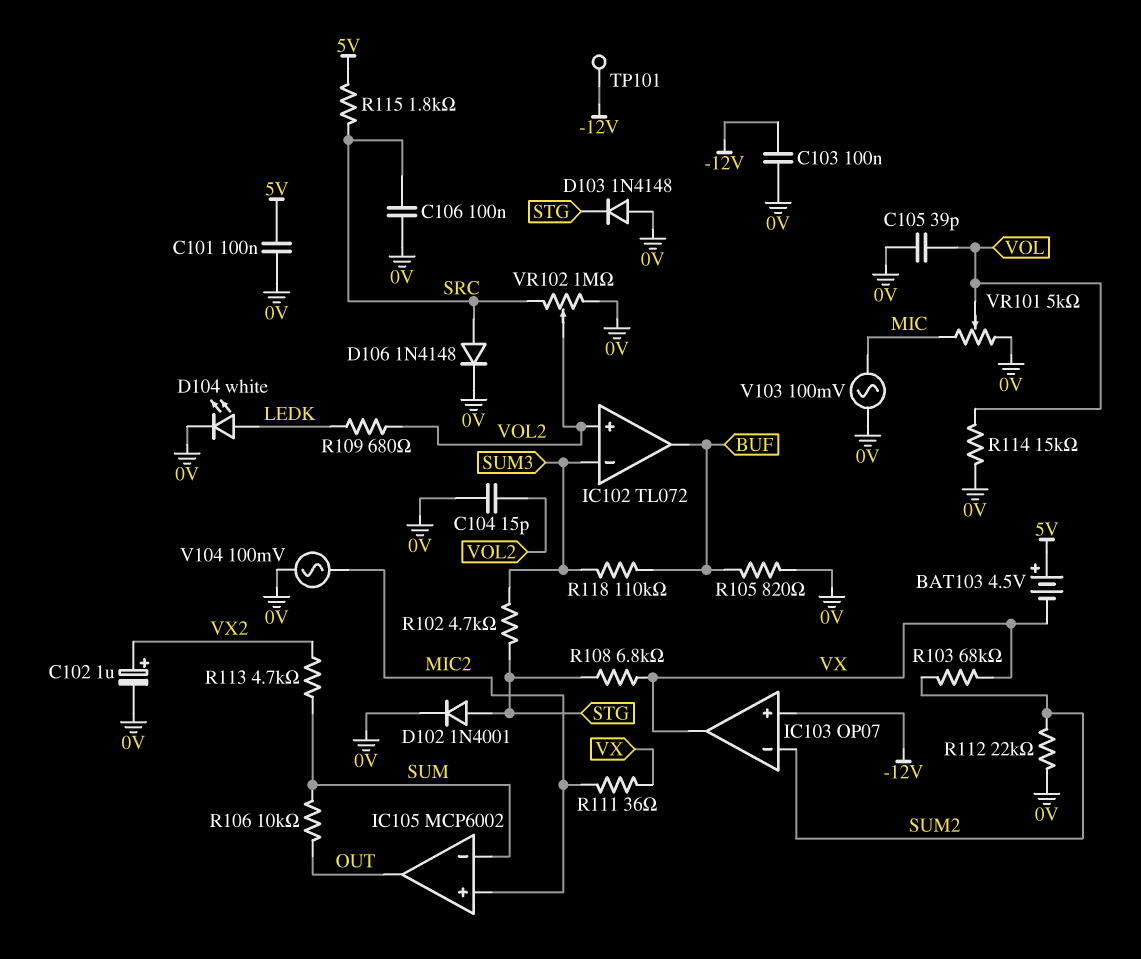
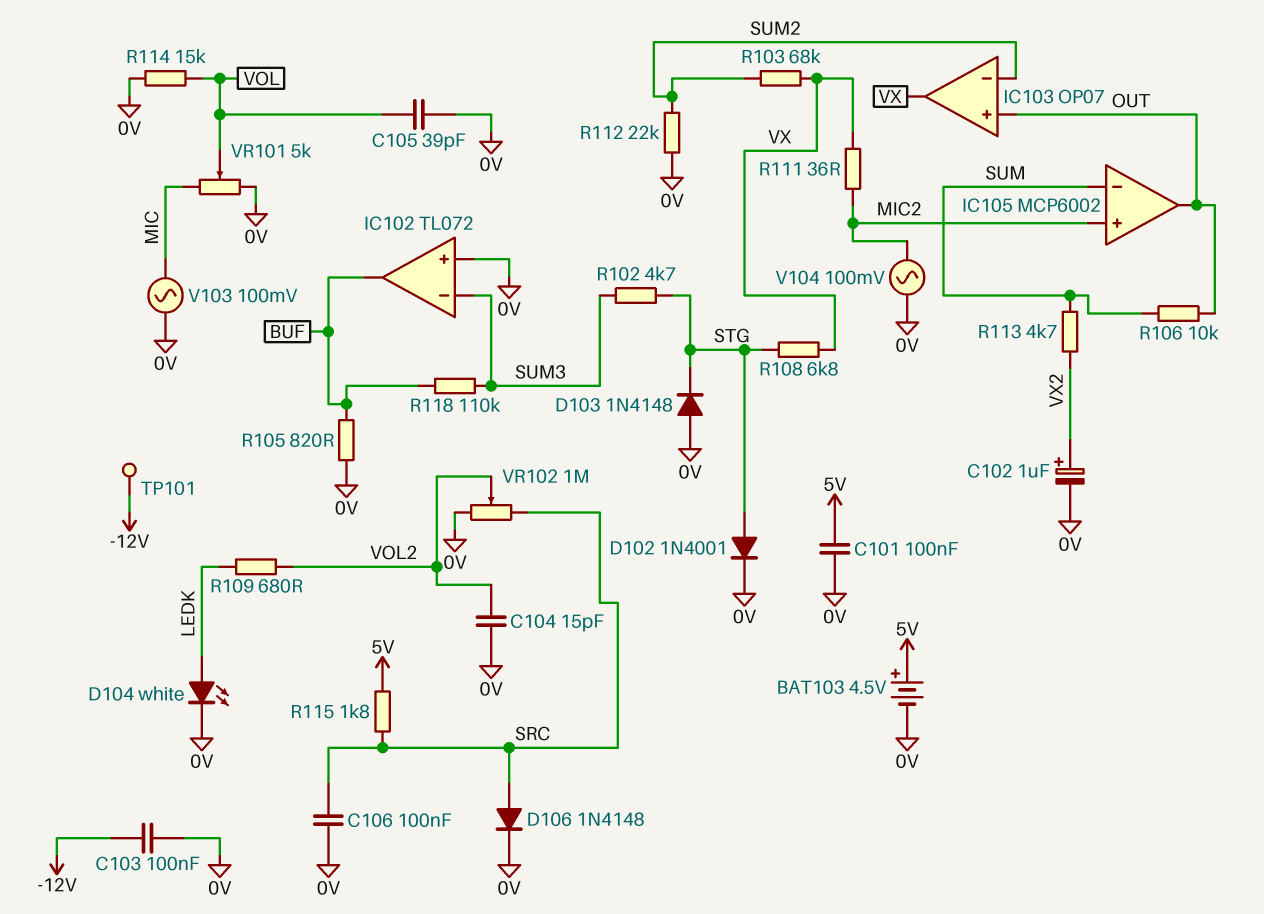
BAT103: 4.5V (plus 5V, minus VX) -> 4.5V (plus 5V, minus 0V)
IC102 pin in+: VOL2 -> 0V
IC103 pin in+: -12V -> OUT

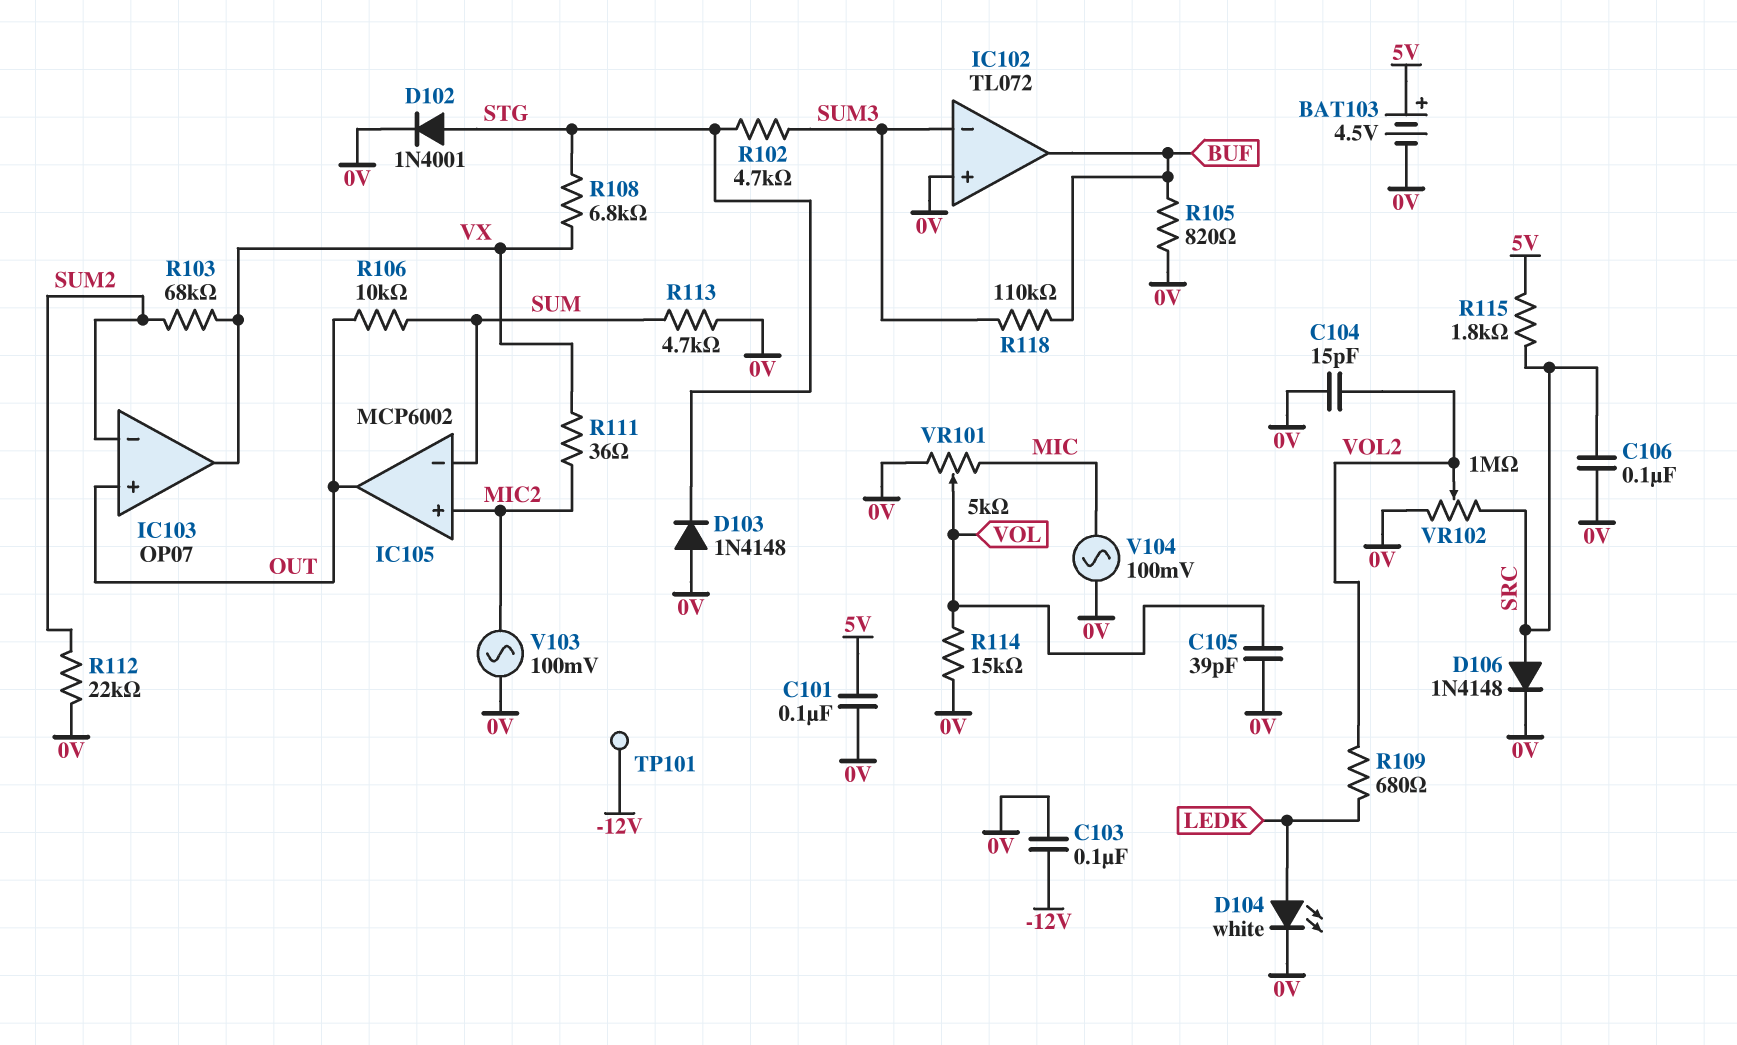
C102: 1uF (plus VX2, minus 0V) -> none
R113: 4.7k (SUM, VX2) -> 4.7k (0V, SUM)
V103: AC 100mV (0V, MIC) -> AC 100mV (0V, MIC2)
V104: AC 100mV (0V, MIC2) -> AC 100mV (0V, MIC)

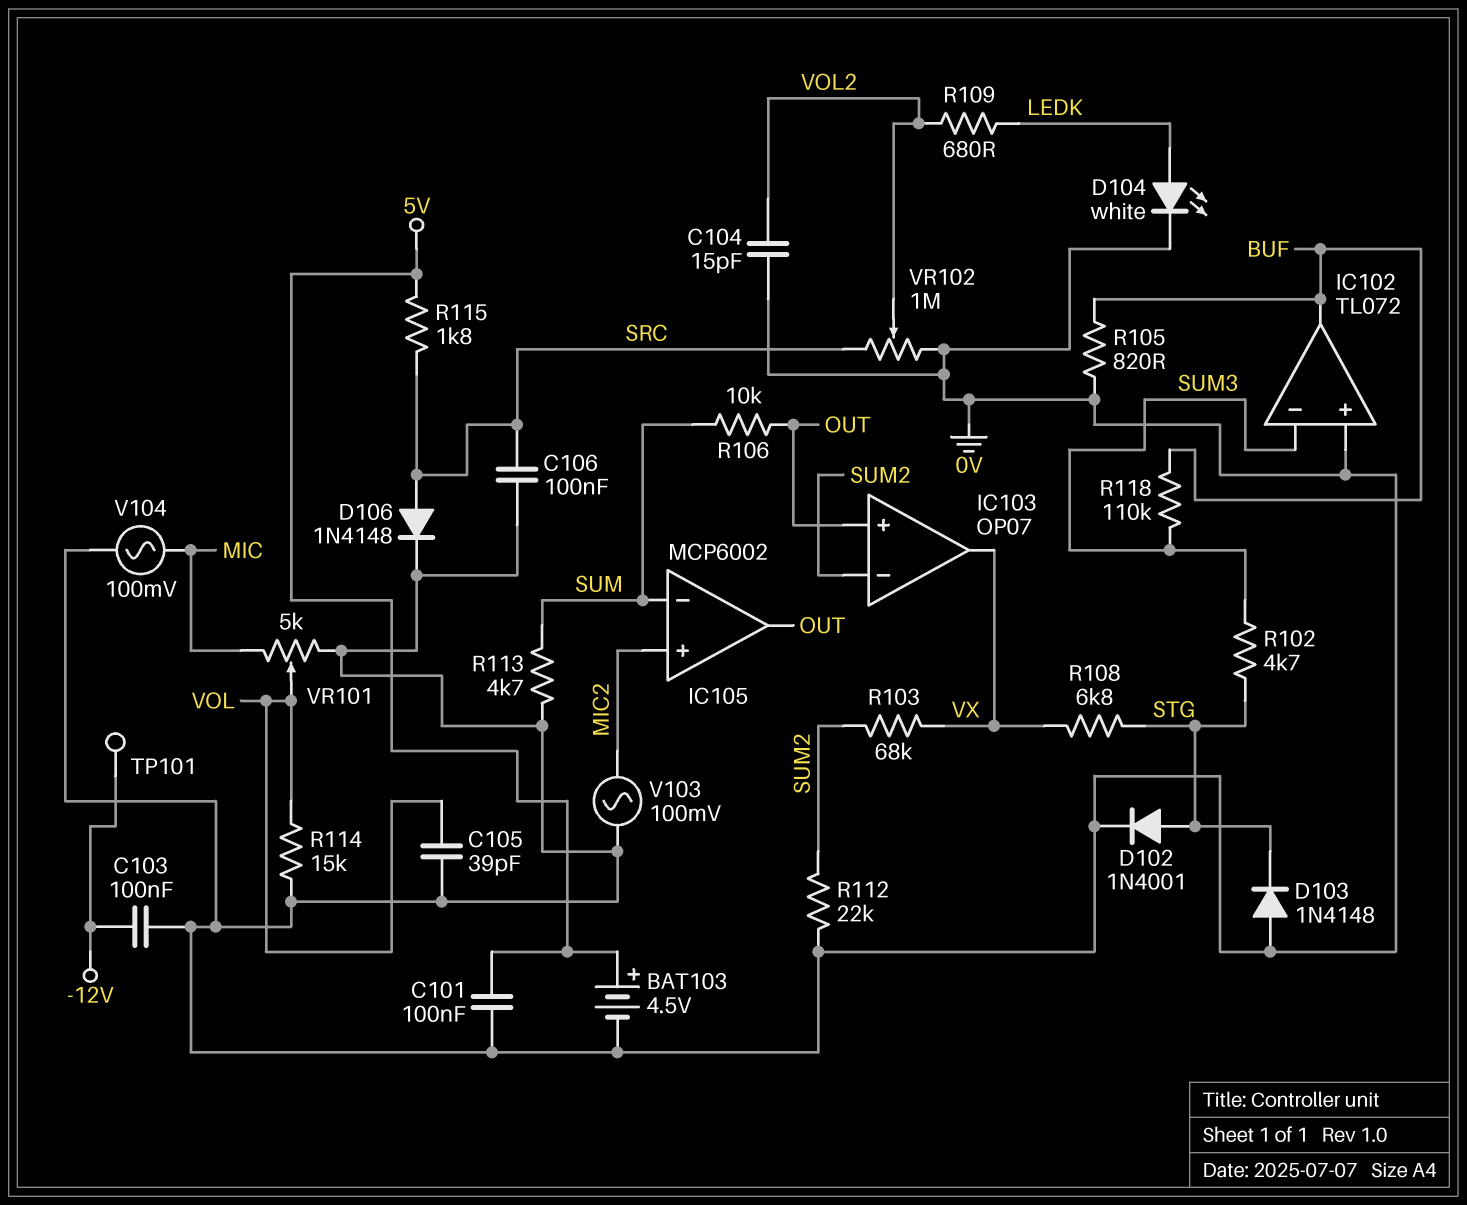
R111: 36 (MIC2, VX) -> none

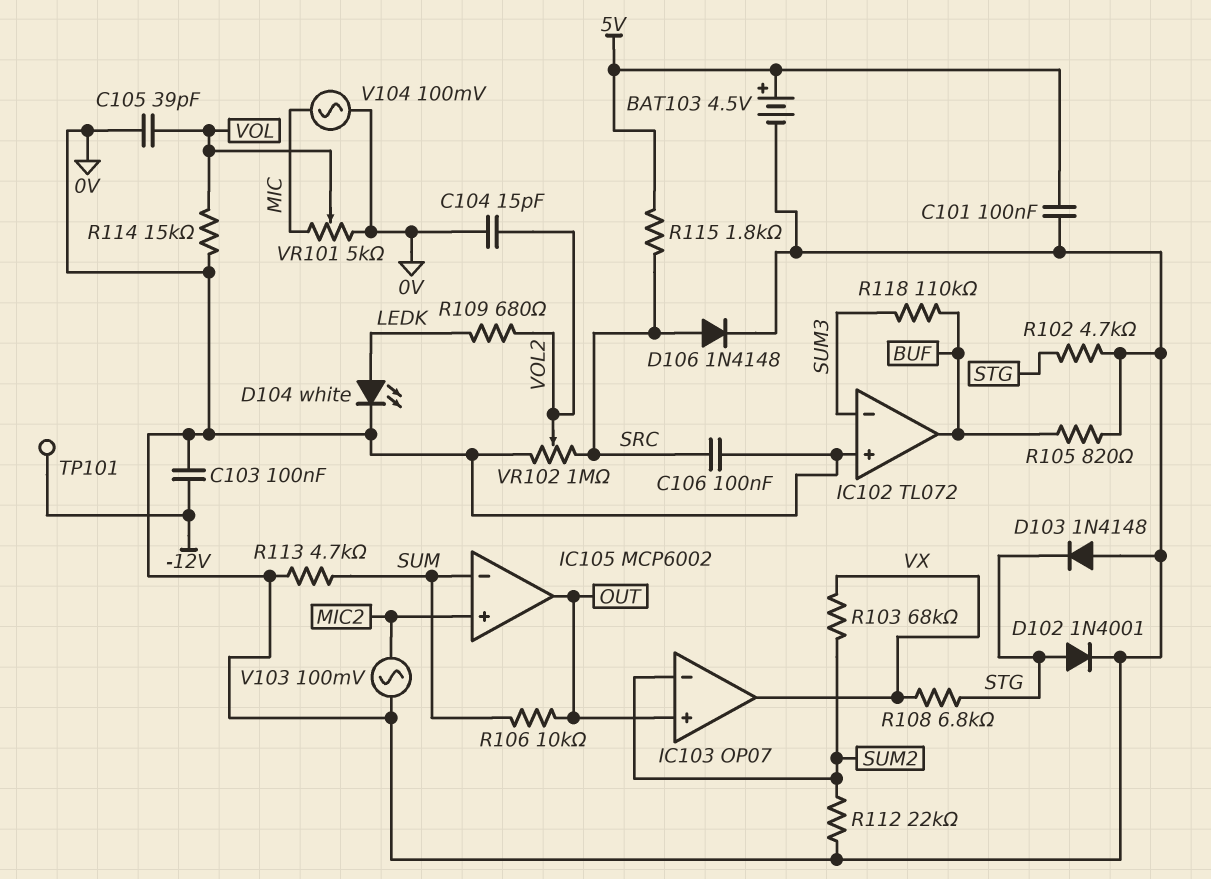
R102: 4.7k (STG, SUM3) -> 4.7k (0V, STG)

